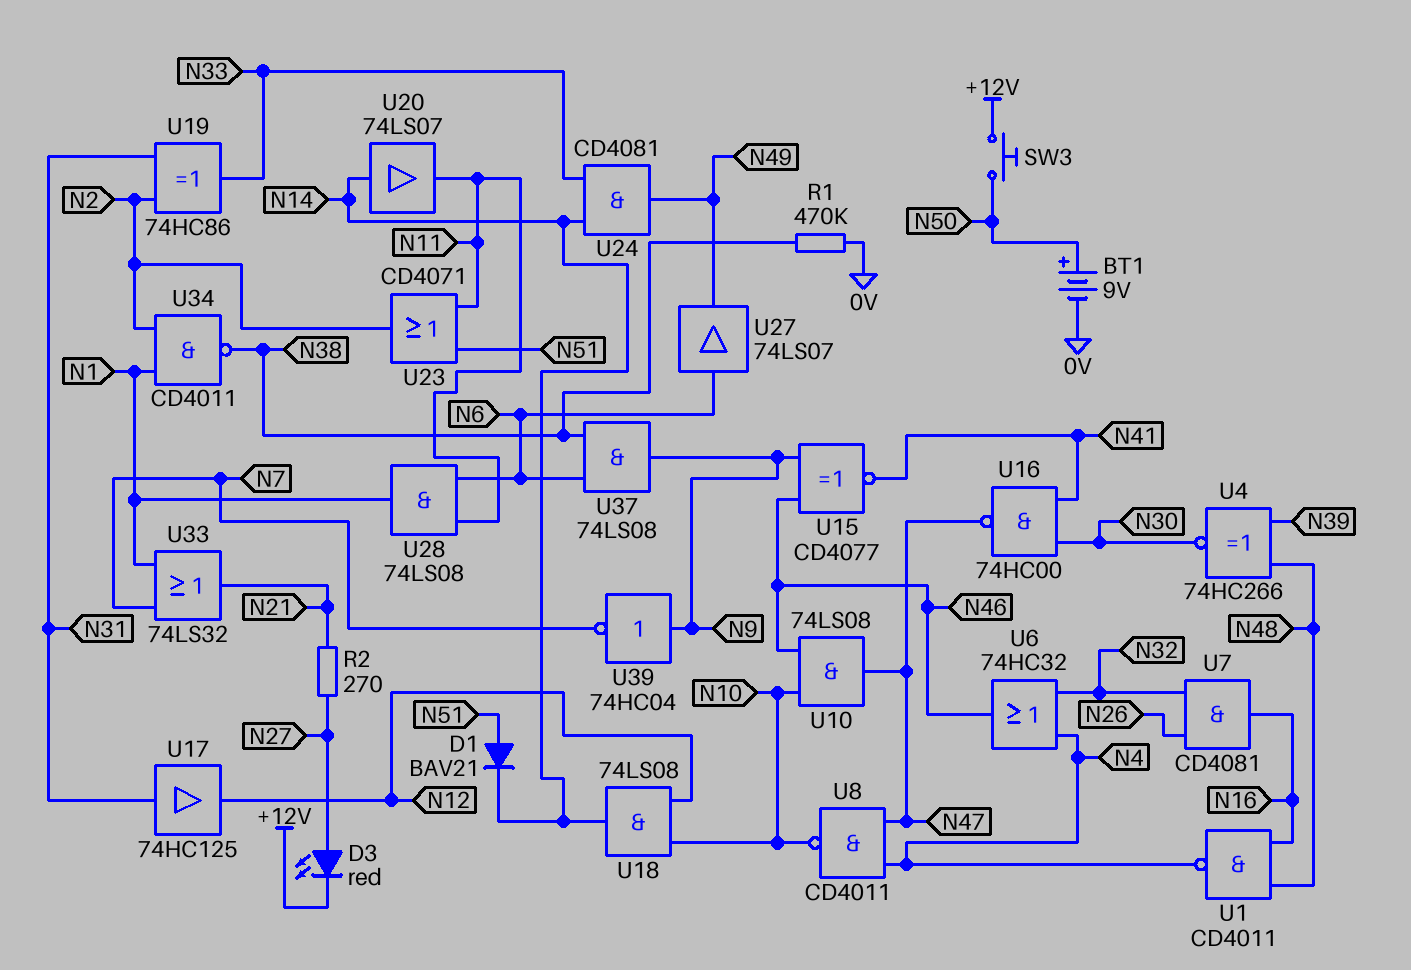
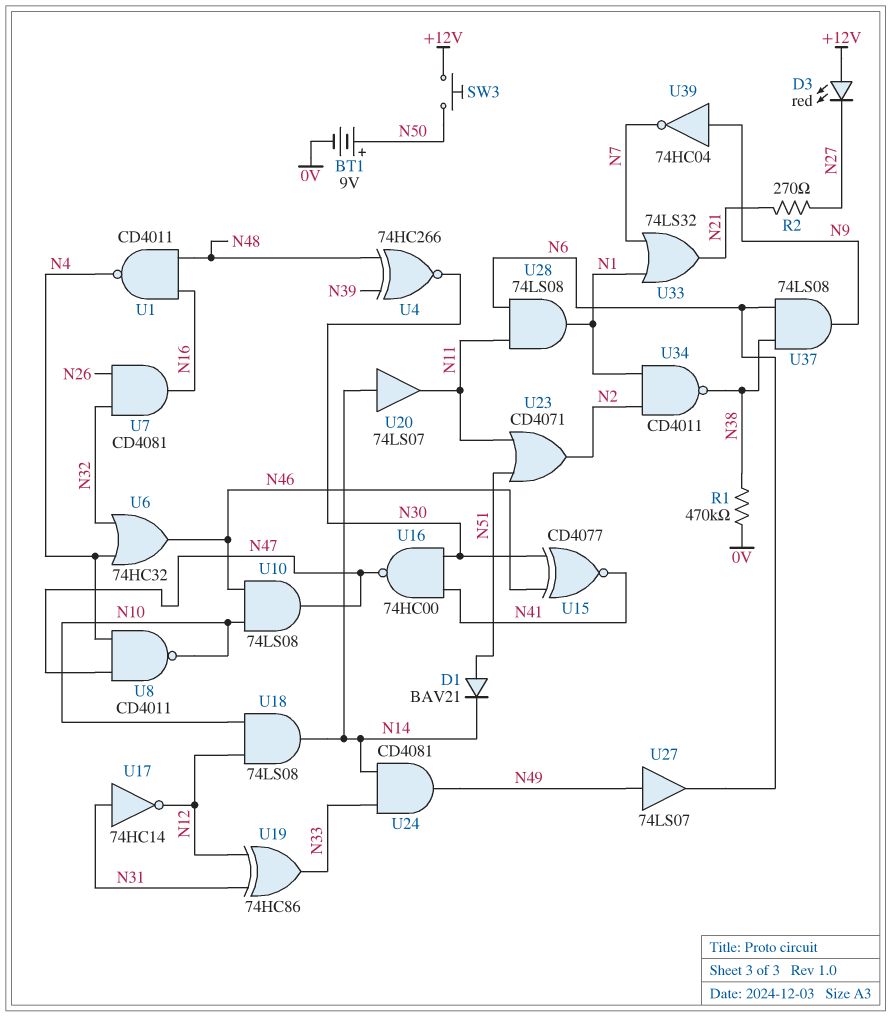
D3: LED red (A N27, K +12V) -> LED red (A +12V, K N27)
U15: XNOR CD4077 (in N9, in N46, out N41) -> XNOR CD4077 (in N30, in N46, out N41)
U17: buffer 74HC125 (in N31, out N12) -> NOT 74HC14 (in N31, out N12)
U19: XOR 74HC86 (in N2, in N31, out N33) -> XOR 74HC86 (in N12, in N31, out N33)
U27: buffer 74LS07 (in N6, out N49) -> buffer 74LS07 (in N49, out N6)

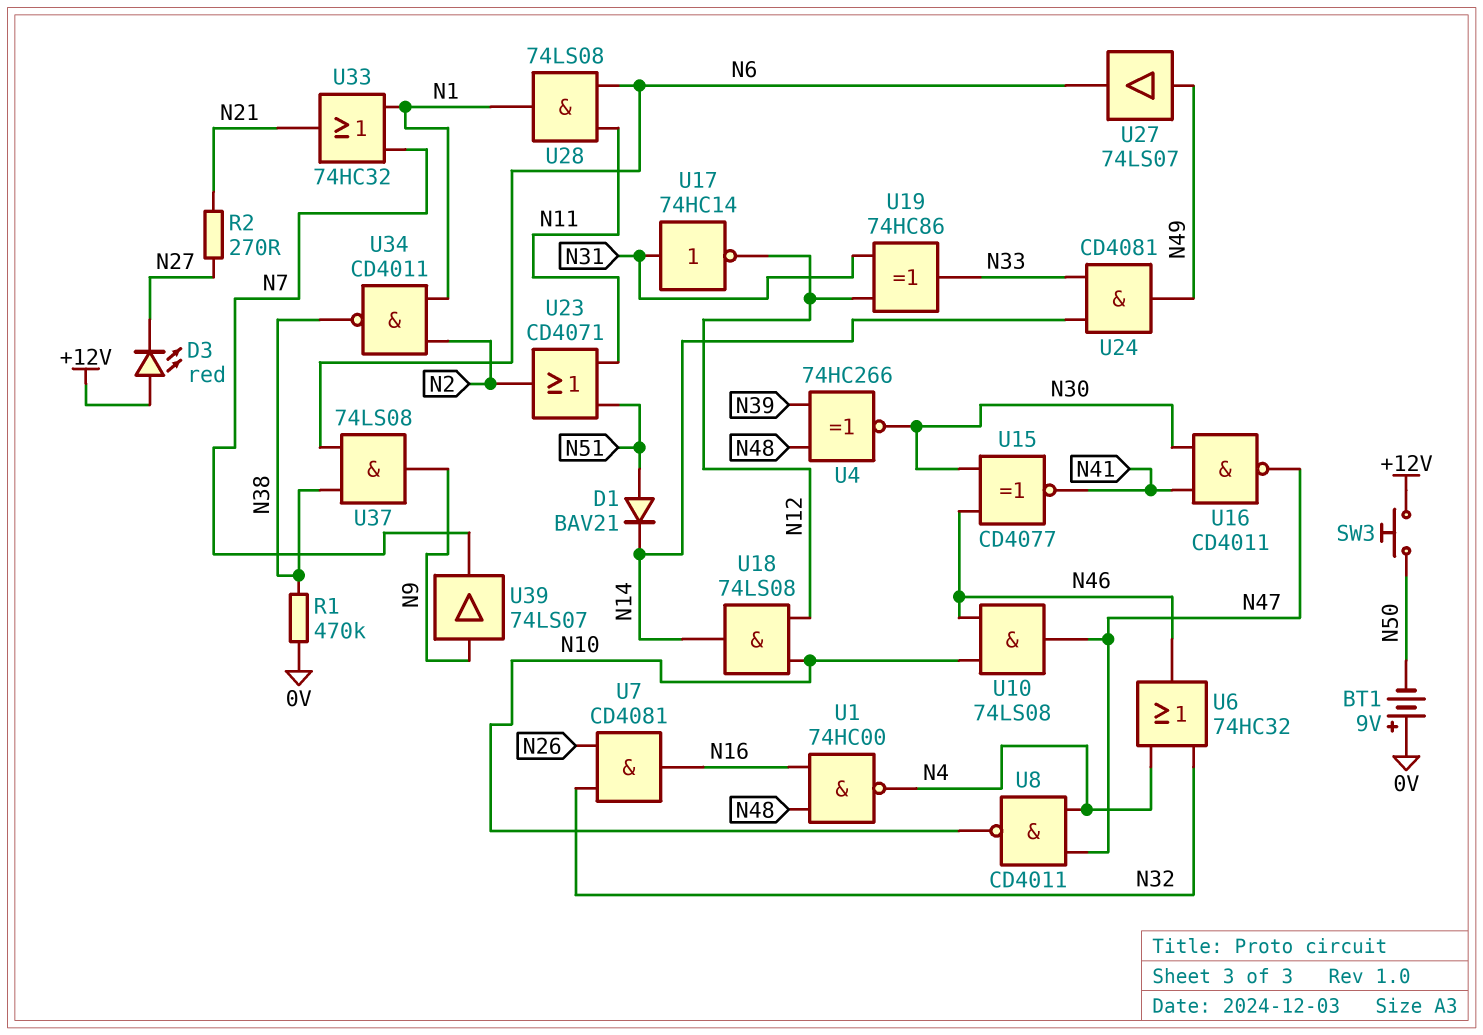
BT1: 9V (plus N50, minus 0V) -> 9V (plus 0V, minus N50)
U1: NAND CD4011 (in N16, in N48, out N4) -> NAND 74HC00 (in N16, in N48, out N4)
U16: NAND 74HC00 (in N30, in N41, out N47) -> NAND CD4011 (in N30, in N41, out N47)
U20: buffer 74LS07 (in N14, out N11) -> none
U33: OR 74LS32 (in N1, in N7, out N21) -> OR 74HC32 (in N1, in N7, out N21)
U39: NOT 74HC04 (in N9, out N7) -> buffer 74LS07 (in N9, out N7)

